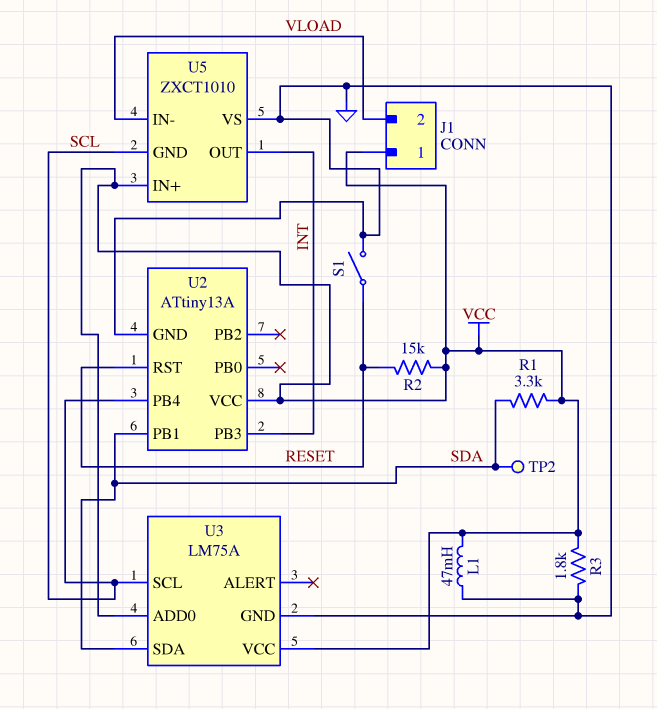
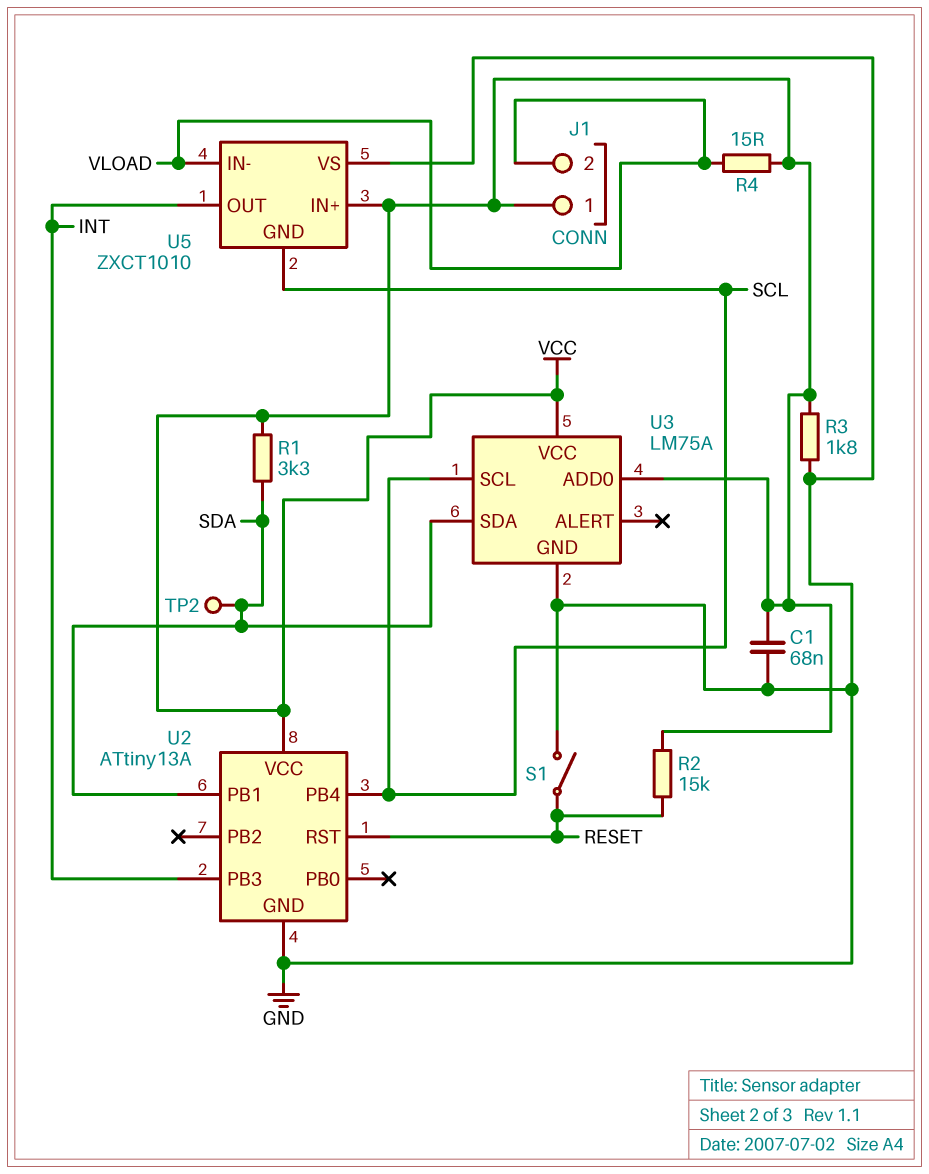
C1: none -> 68nF (GND, VCC)
L1: 47mH (GND, VCC) -> none
R4: none -> 15 (VCC, VLOAD)

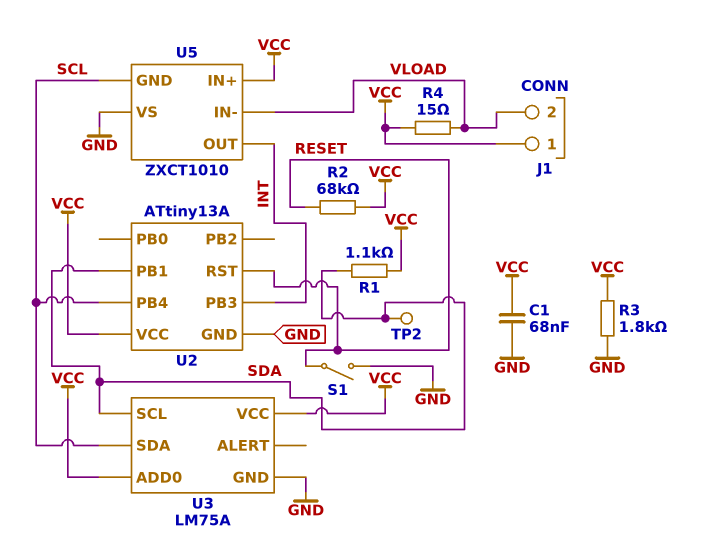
R1: 3.3k (SDA, VCC) -> 1.1k (SDA, VCC)
R2: 15k (RESET, VCC) -> 68k (RESET, VCC)
U3 pin SCL: SCL -> SDA
U3 pin SDA: SDA -> SCL

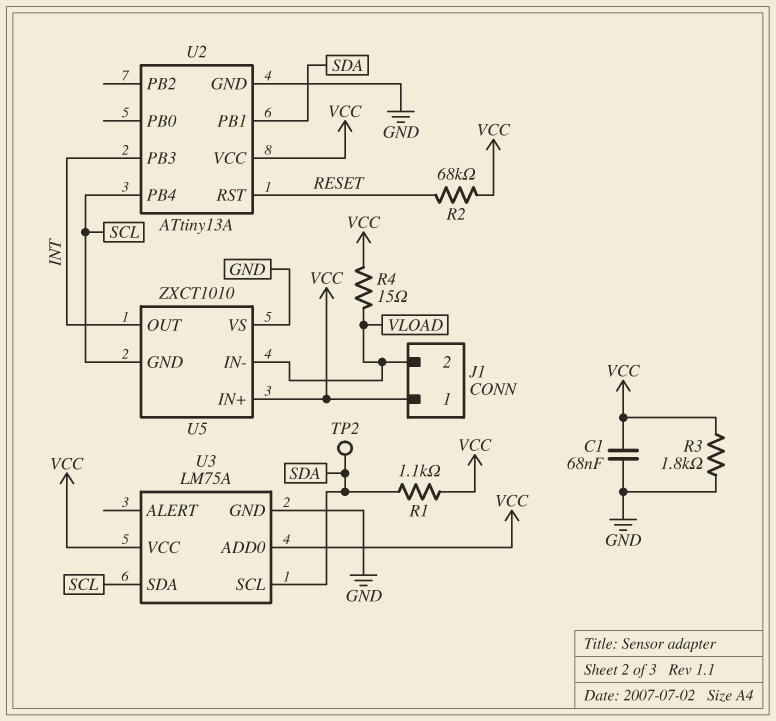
S1: switch (GND, RESET) -> none

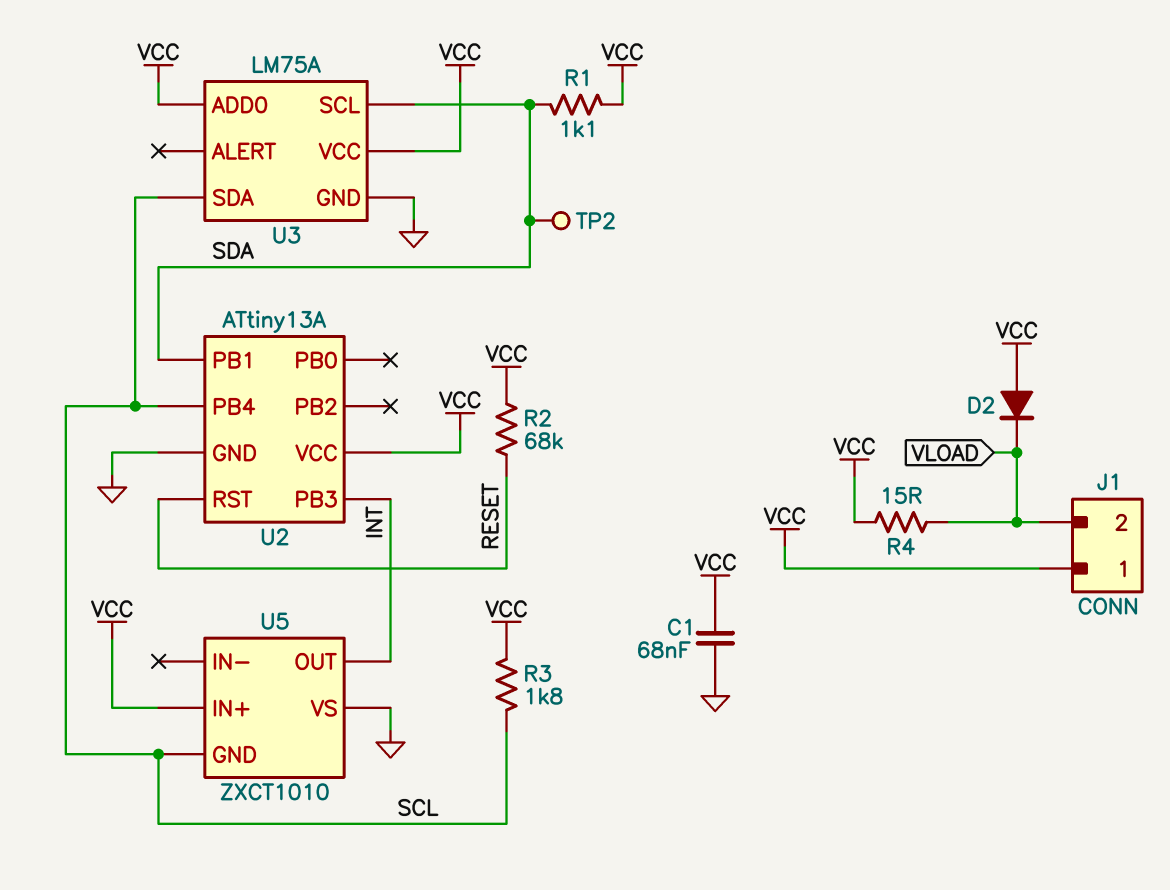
D2: none -> diode (A VCC, K VLOAD)
R3: 1.8k (GND, VCC) -> 1.8k (SCL, VCC)
U5 pin IN-: VLOAD -> none

